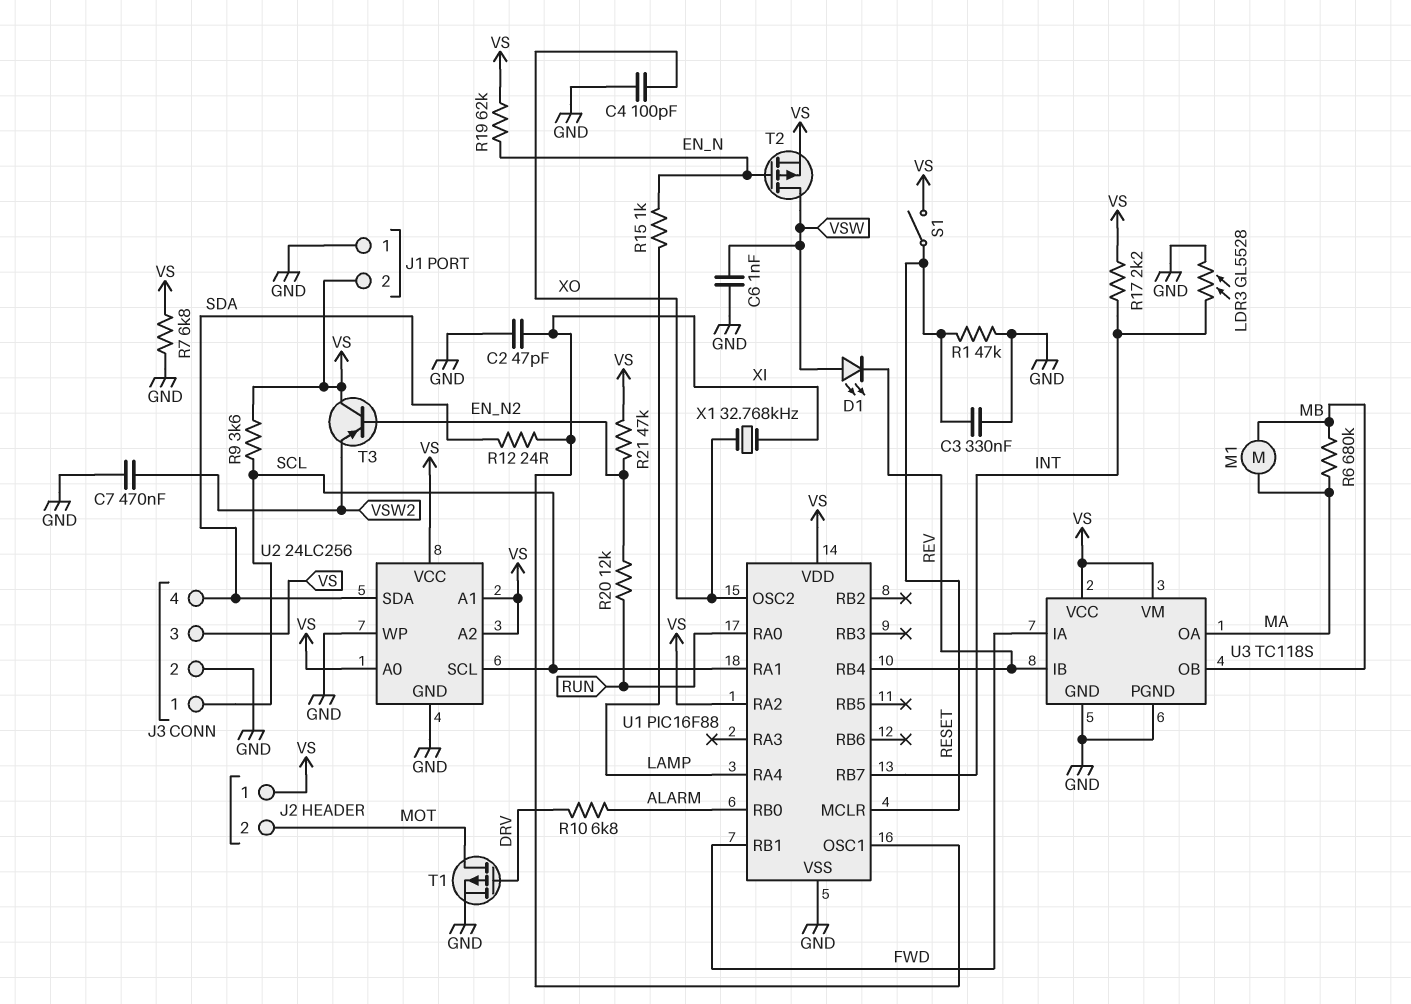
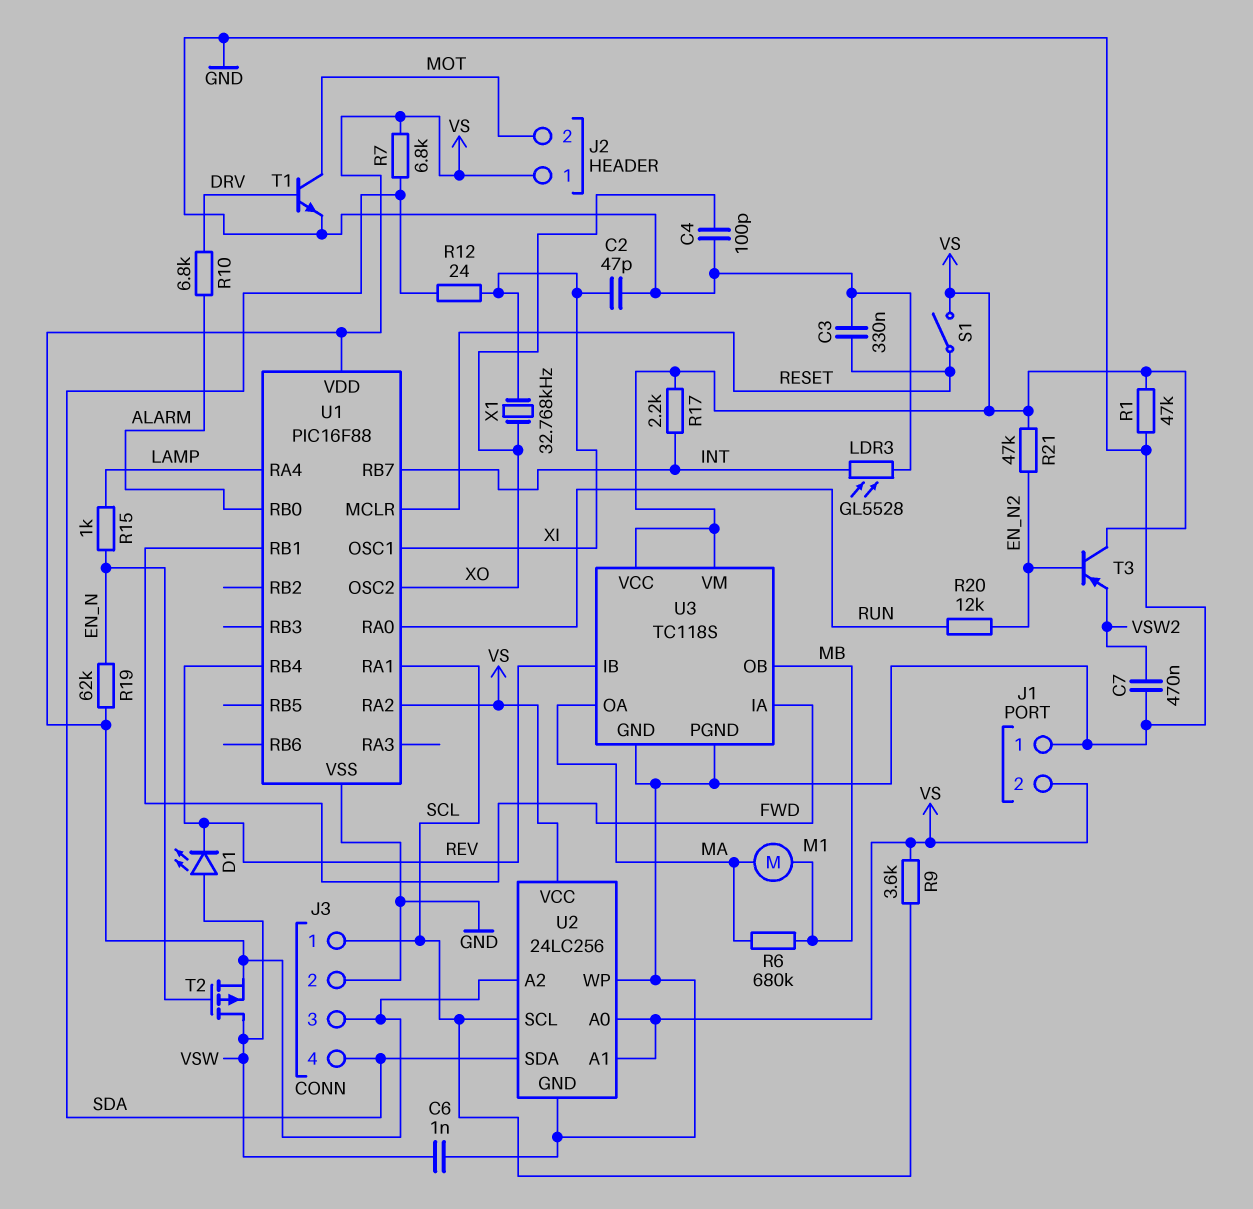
R1: 47k (GND, RESET) -> 47k (GND, VS)
R7: 6.8k (GND, VS) -> 6.8k (SDA, VS)
T1: PMOS (G DRV, D MOT, S GND) -> NPN (B DRV, C MOT, E GND)

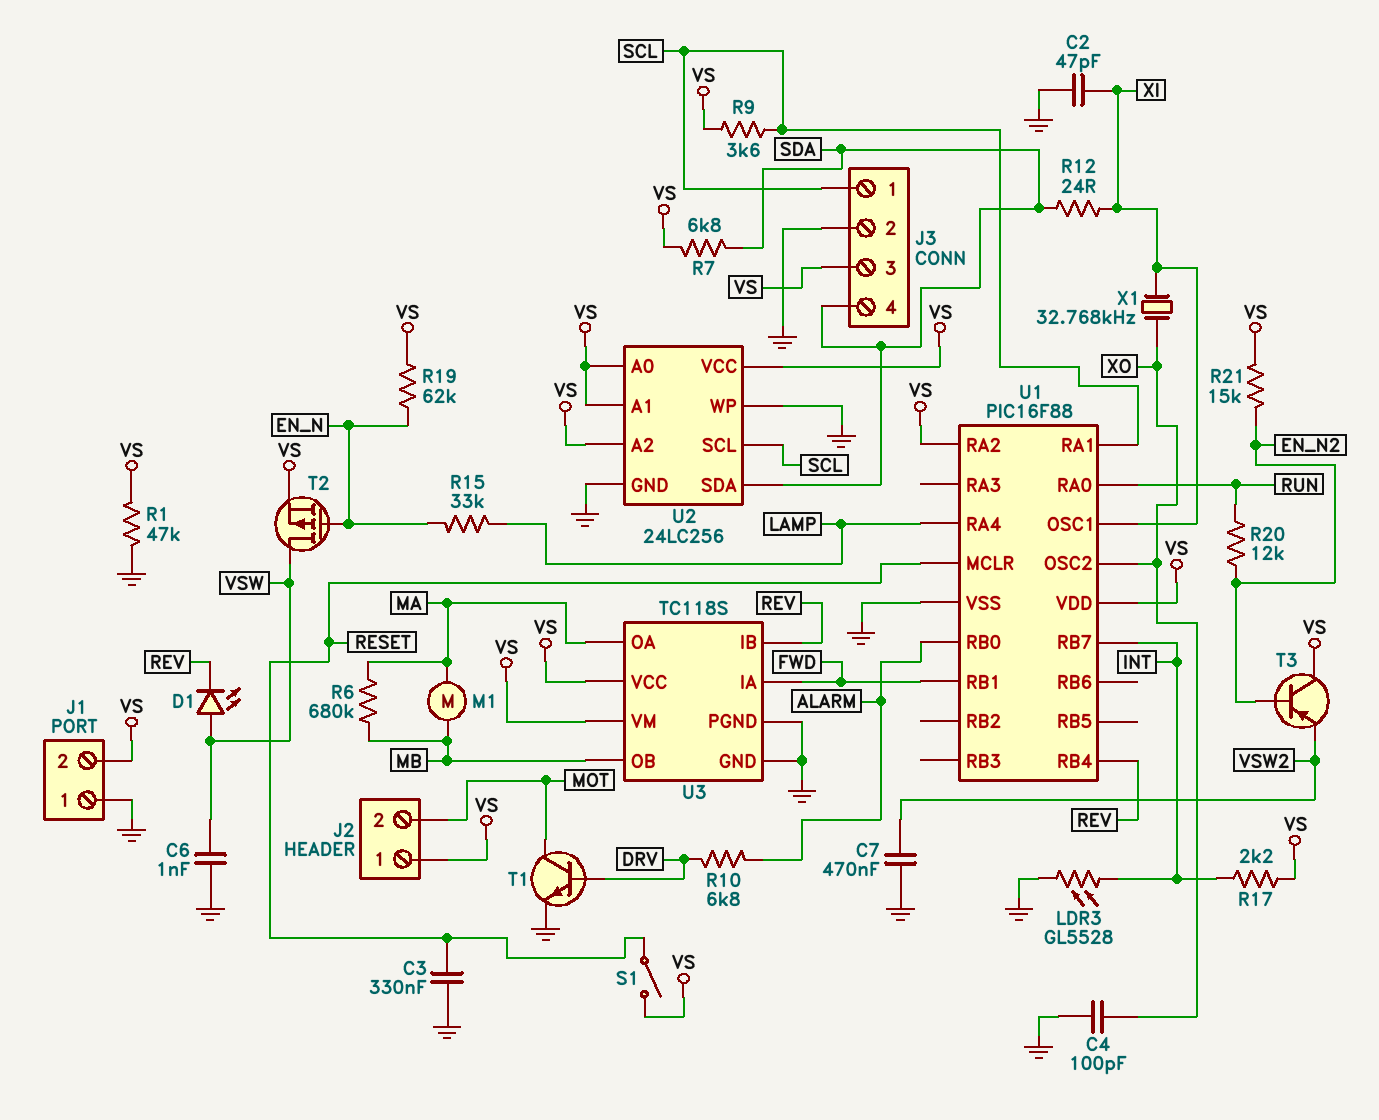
R15: 1k (EN_N, LAMP) -> 33k (EN_N, LAMP)
R21: 47k (EN_N2, VS) -> 15k (EN_N2, VS)

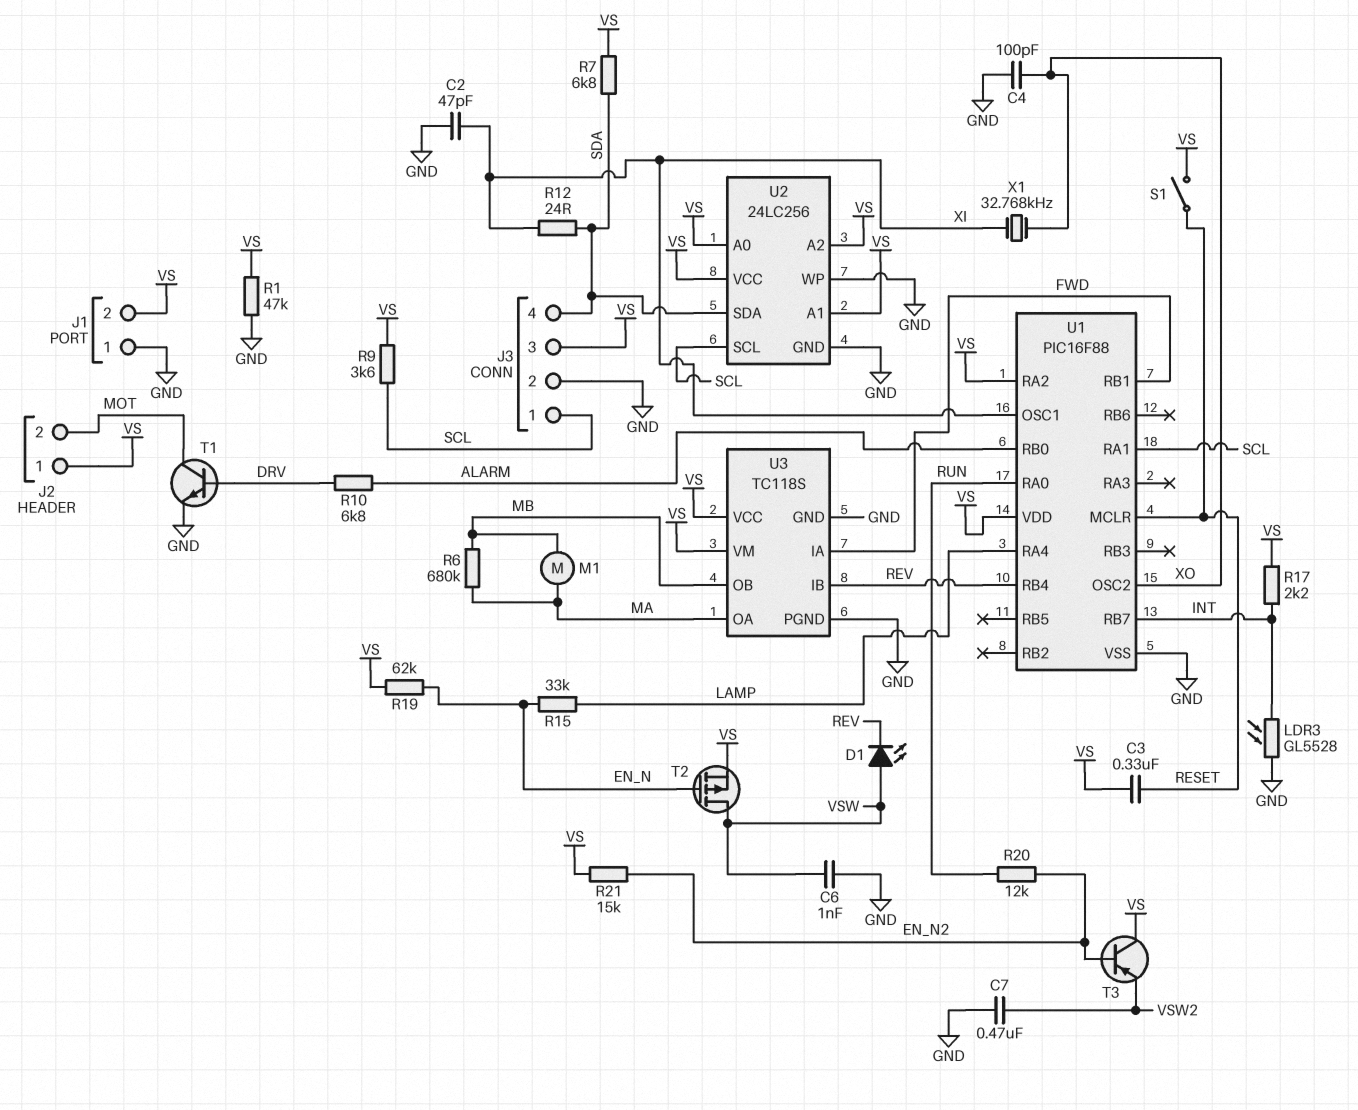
C3: 330nF (GND, RESET) -> 330nF (RESET, VS)

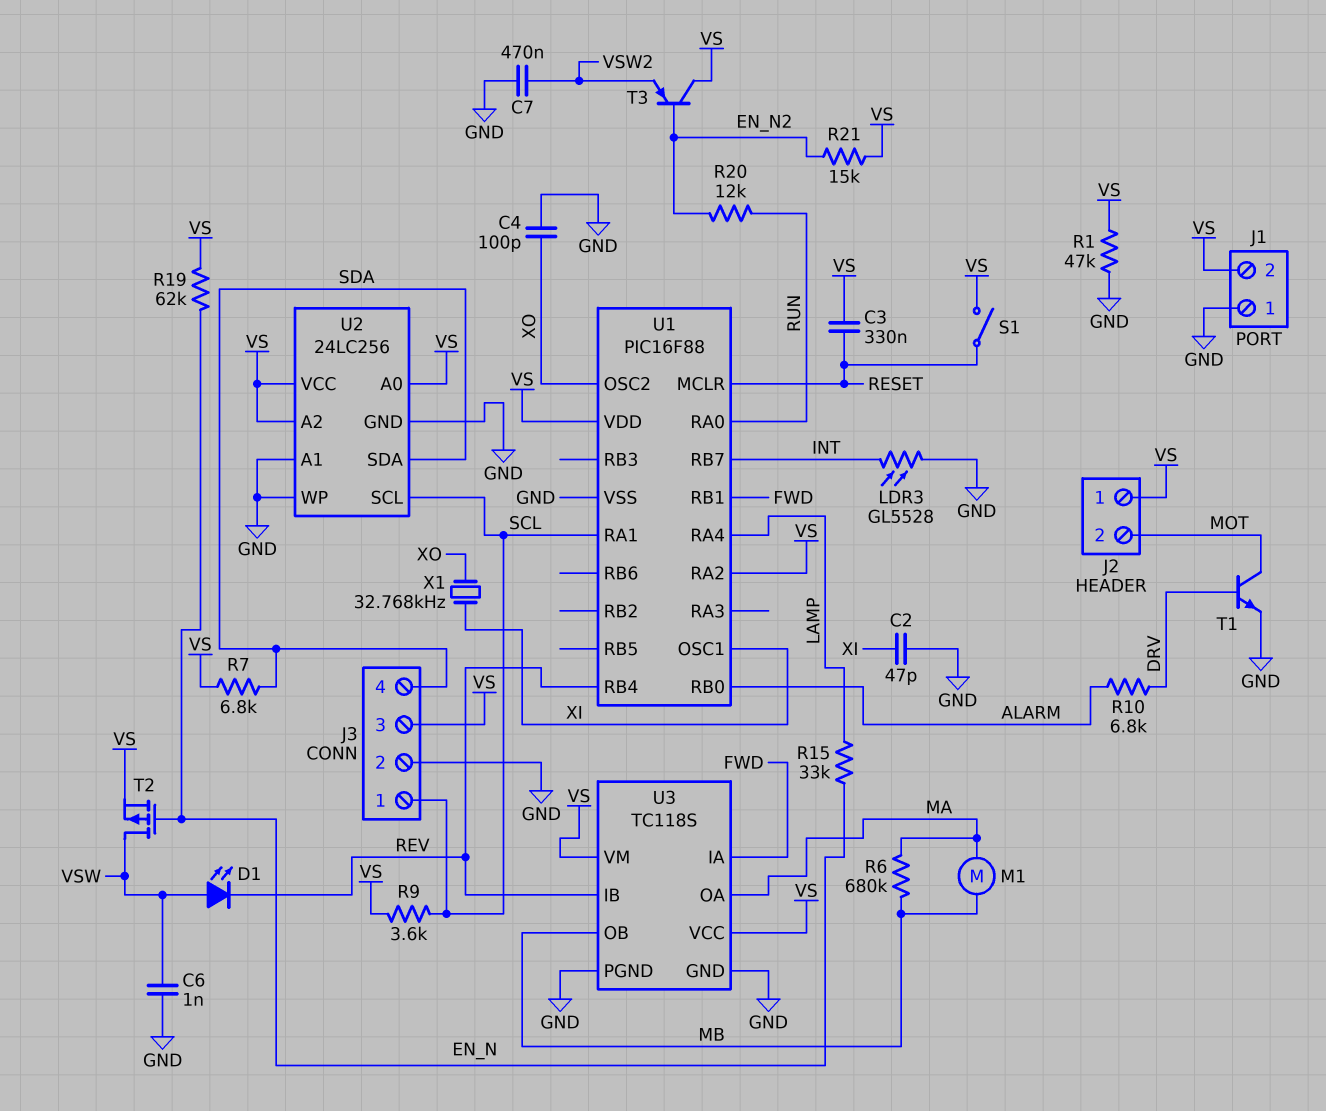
R12: 24 (SDA, XI) -> none
R17: 2.2k (INT, VS) -> none
U2 pin A1: VS -> GND

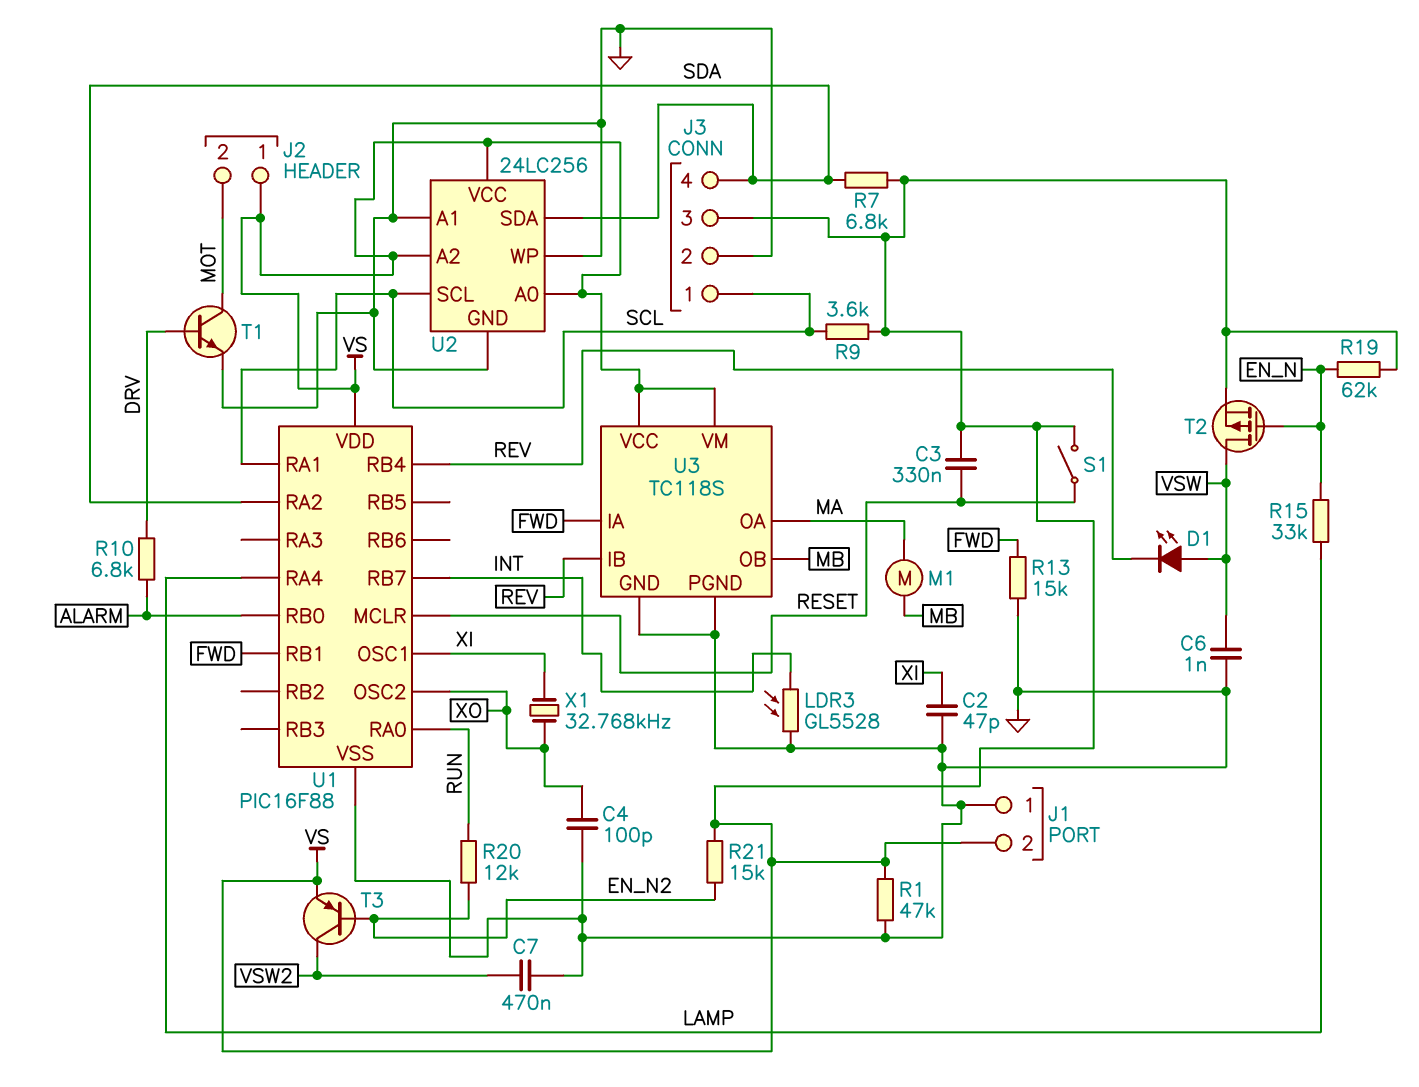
R6: 680k (MA, MB) -> none
R13: none -> 15k (FWD, GND)
T3: PNP (B EN_N2, C VS, E VSW2) -> PNP (B EN_N2, C VSW2, E VS)
U1 pin RA2: VS -> SDA

